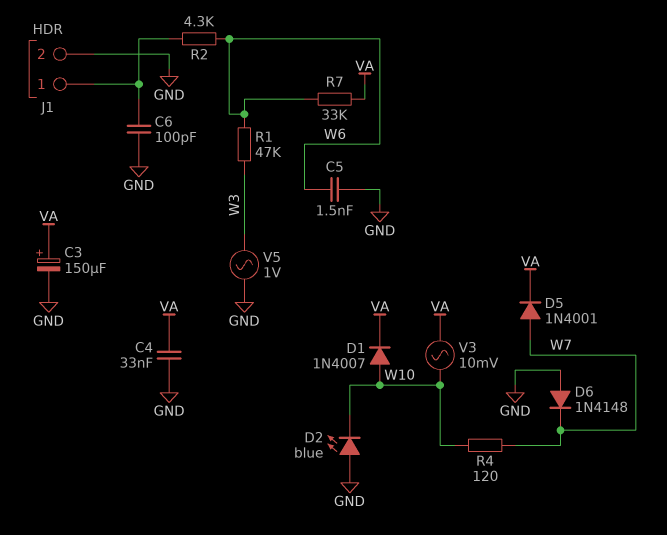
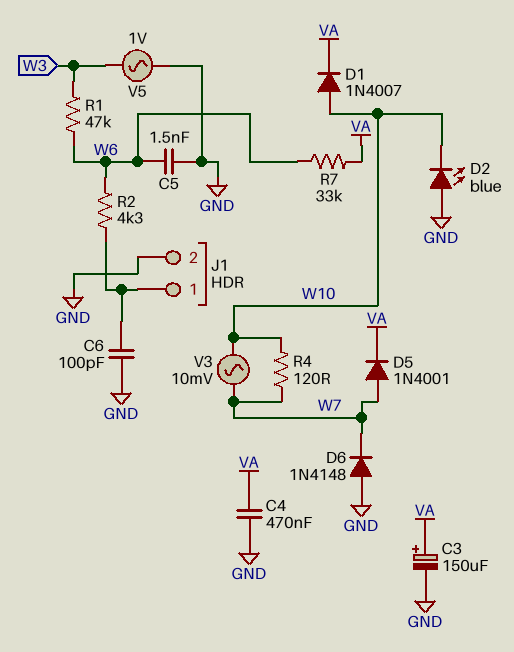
C4: 33nF (GND, VA) -> 470nF (GND, VA)
V3: AC 10mV (VA, W10) -> AC 10mV (W7, W10)

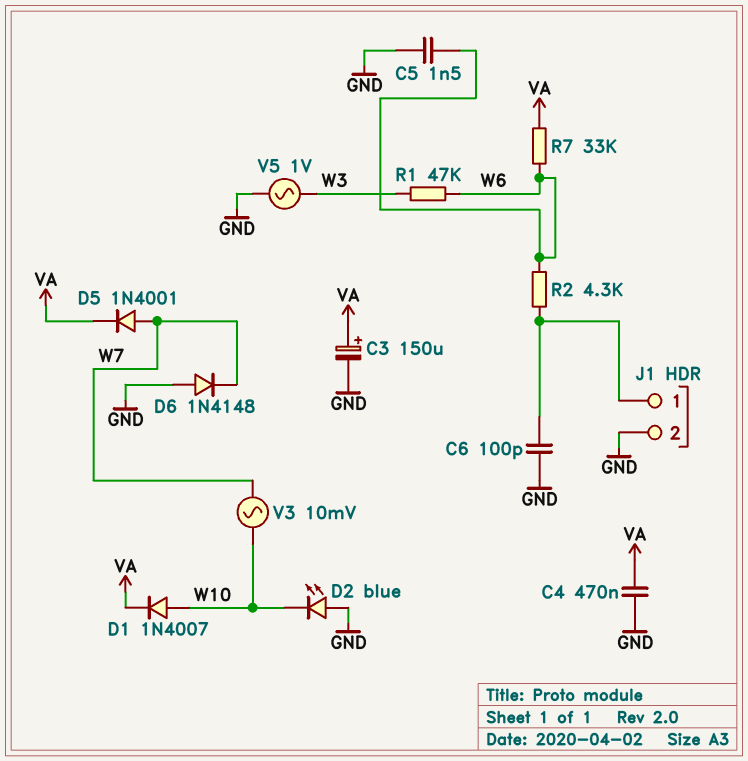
R4: 120 (W7, W10) -> none

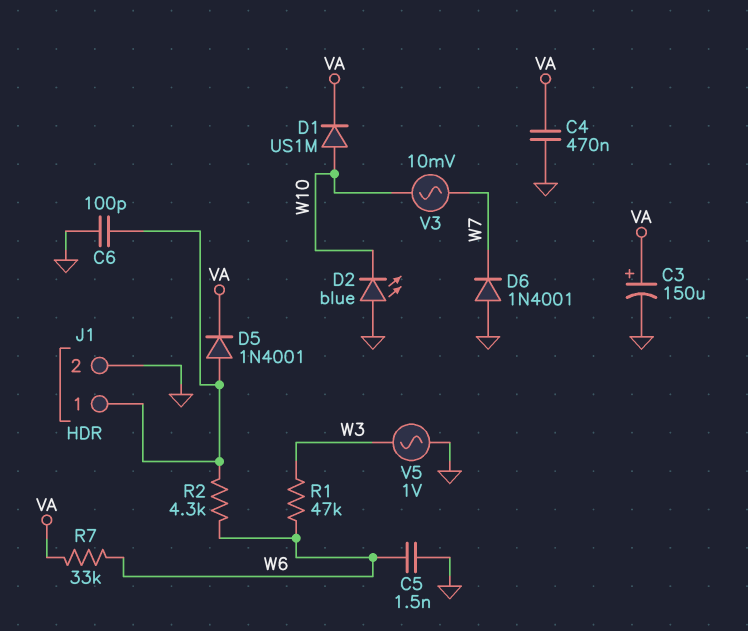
D1: diode 1N4007 (A W10, K VA) -> diode US1M (A W10, K VA)
D5: diode 1N4001 (A W7, K VA) -> diode 1N4001 (A J1/1, K VA)
D6: diode 1N4148 (A GND, K W7) -> diode 1N4001 (A GND, K W7)

